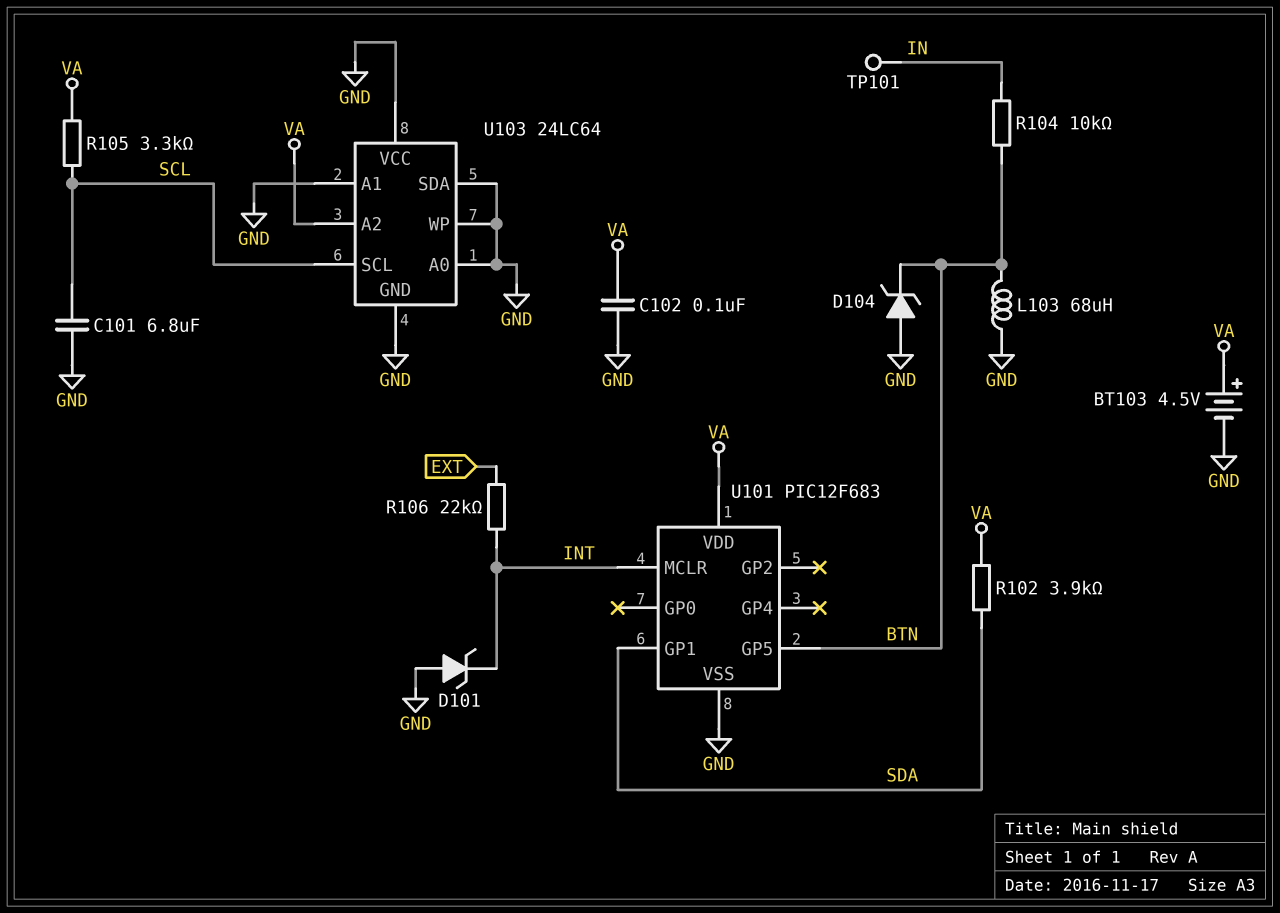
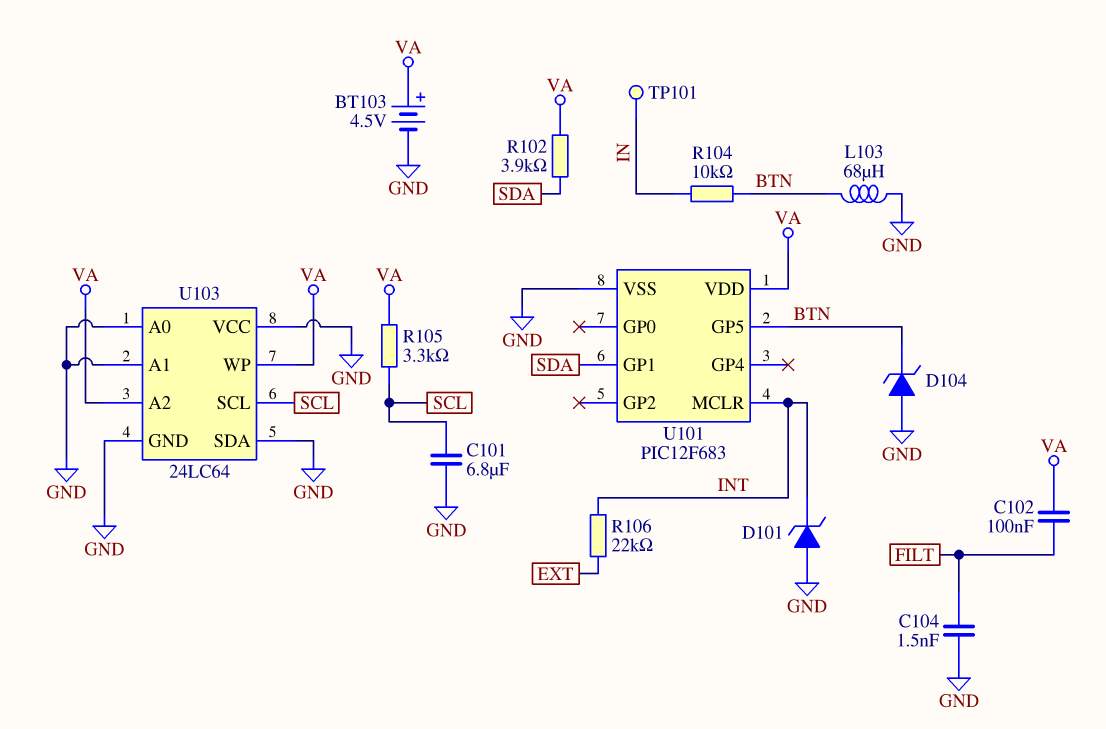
C102: 100nF (GND, VA) -> 100nF (FILT, VA)
C104: none -> 1.5nF (FILT, GND)
U103 pin WP: GND -> VA

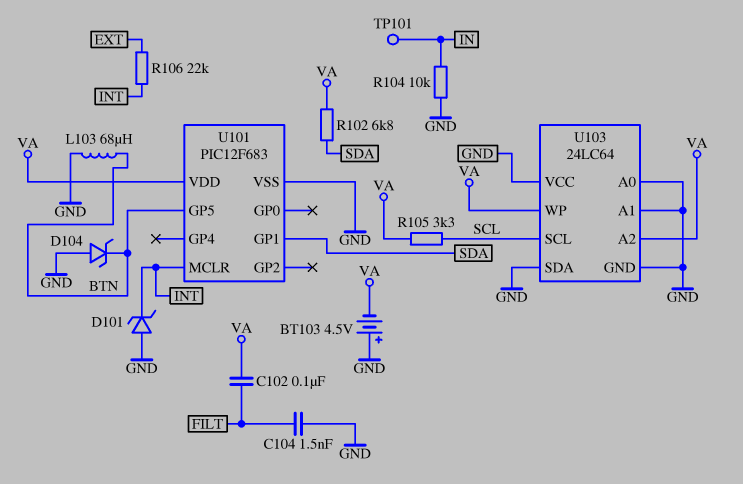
BT103: 4.5V (plus VA, minus GND) -> 4.5V (plus GND, minus VA)
C101: 6.8uF (GND, SCL) -> none
R102: 3.9k (SDA, VA) -> 6.8k (SDA, VA)
R104: 10k (BTN, IN) -> 10k (GND, IN)

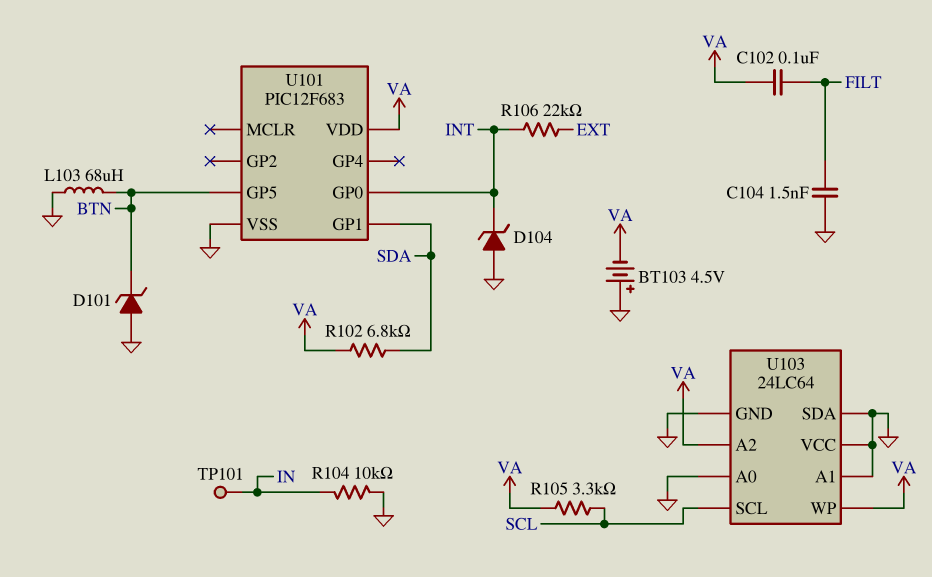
D101: zener (A GND, K INT) -> zener (A GND, K BTN)
D104: zener (A GND, K BTN) -> zener (A GND, K INT)
U101 pin GP0: none -> INT
U101 pin MCLR: INT -> none

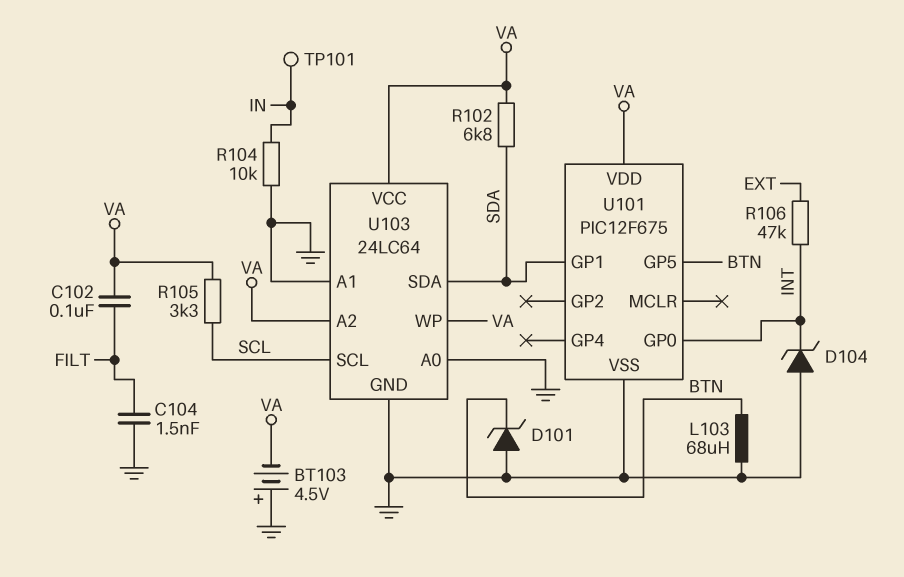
R106: 22k (EXT, INT) -> 47k (EXT, INT)
U101: PIC12F683 -> PIC12F675
U103 pin SDA: GND -> SDA
U103 pin VCC: GND -> VA

